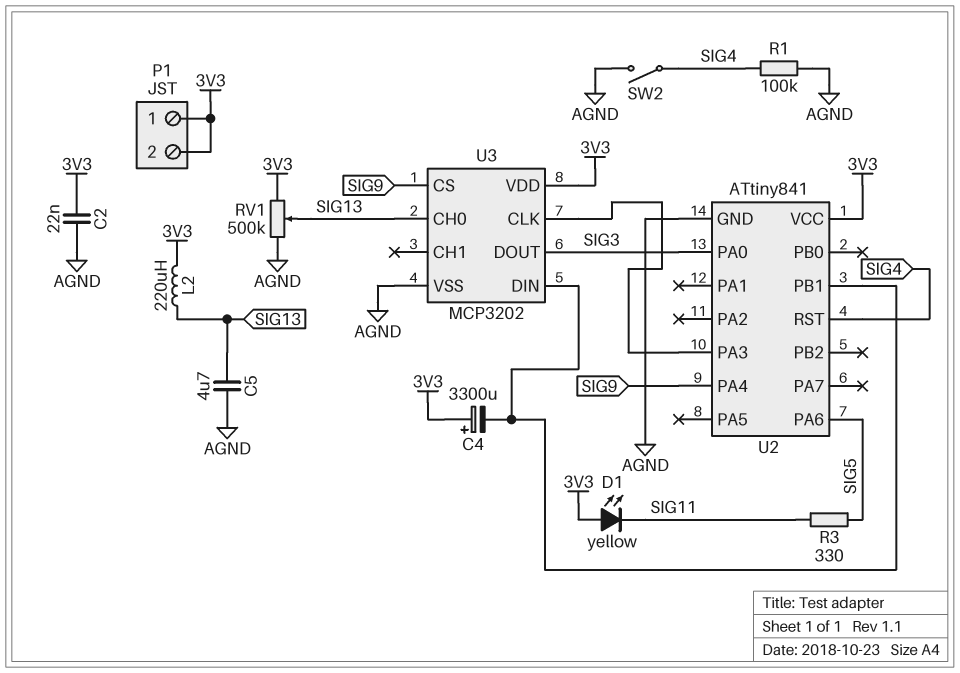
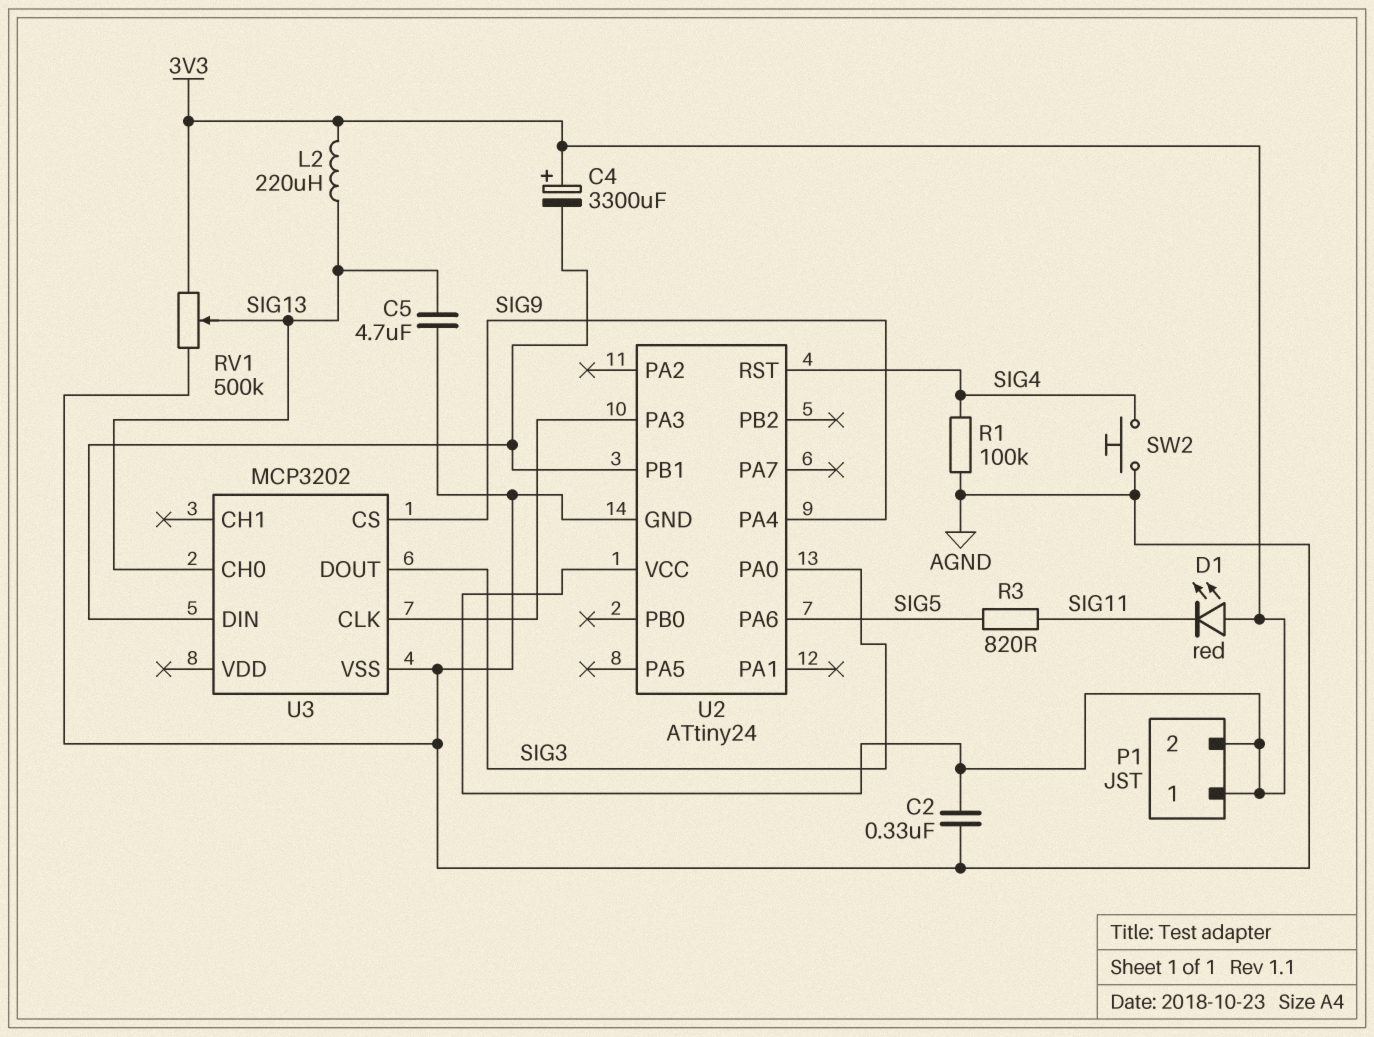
C2: 22nF (3V3, AGND) -> 330nF (3V3, AGND)
D1: LED yellow (A 3V3, K SIG11) -> LED red (A 3V3, K SIG11)
R3: 330 (SIG5, SIG11) -> 820 (SIG5, SIG11)
SW2: switch (AGND, SIG4) -> button (AGND, SIG4)
U2: ATtiny841 -> ATtiny24
U3 pin VDD: 3V3 -> none

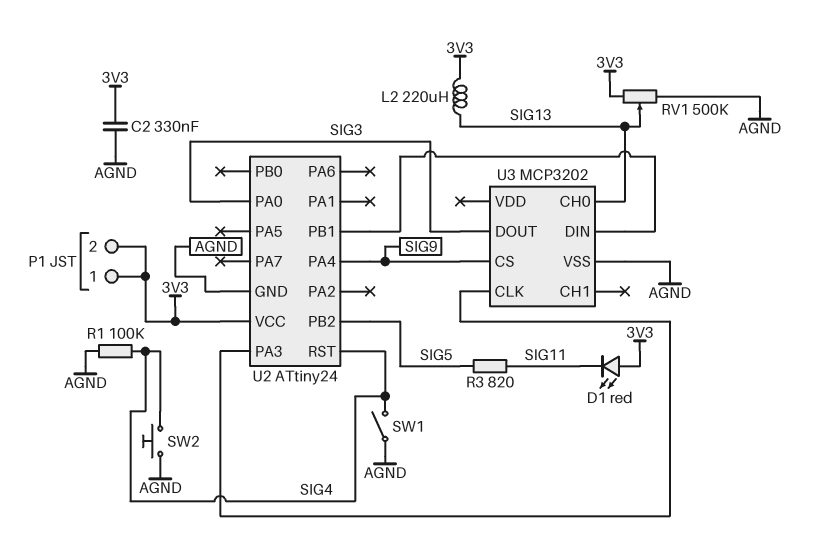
C4: 3300uF (plus 3V3, minus U2/PB1) -> none
C5: 4.7uF (AGND, SIG13) -> none
SW1: none -> switch (AGND, SIG4)
U2 pin PA6: SIG5 -> none
U2 pin PB2: none -> SIG5

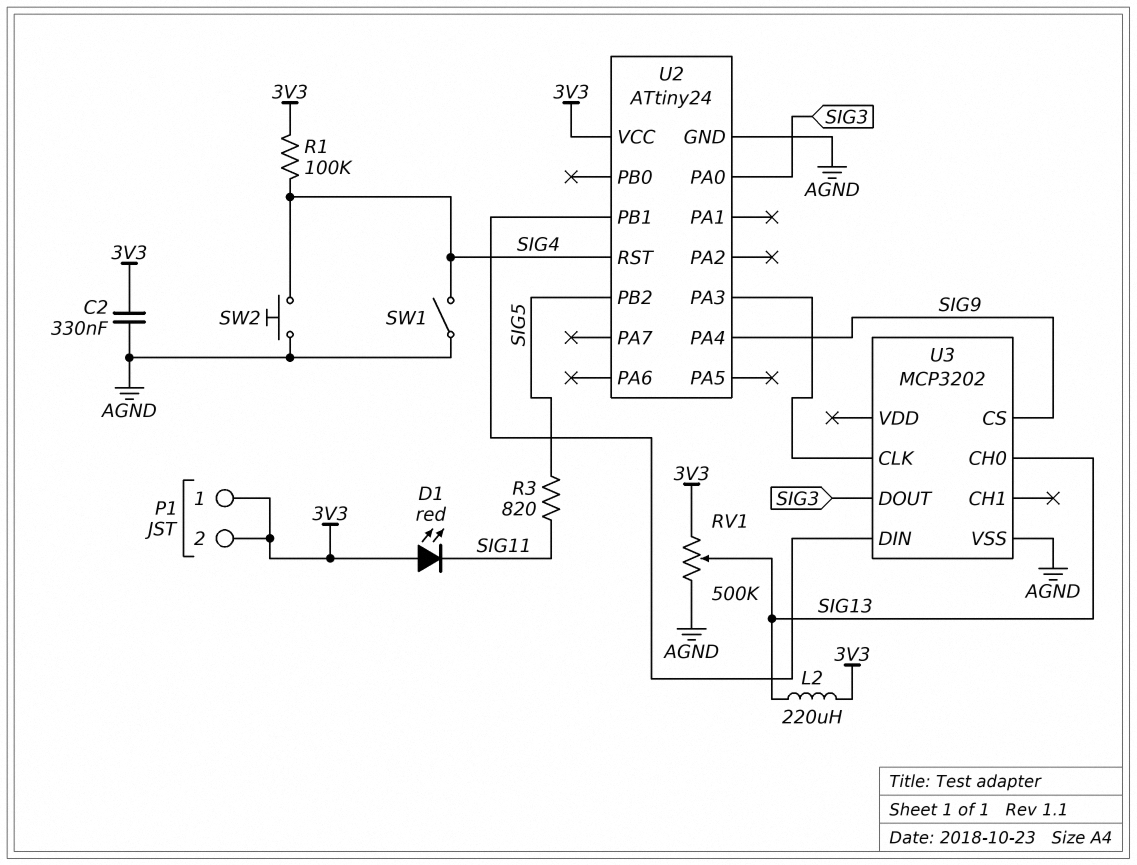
R1: 100k (AGND, SIG4) -> 100k (3V3, SIG4)

